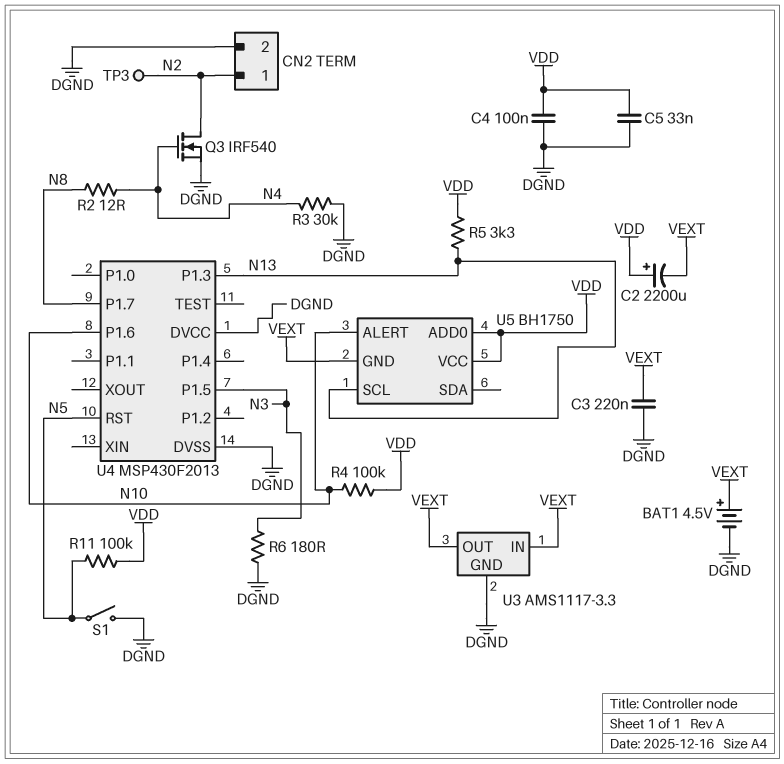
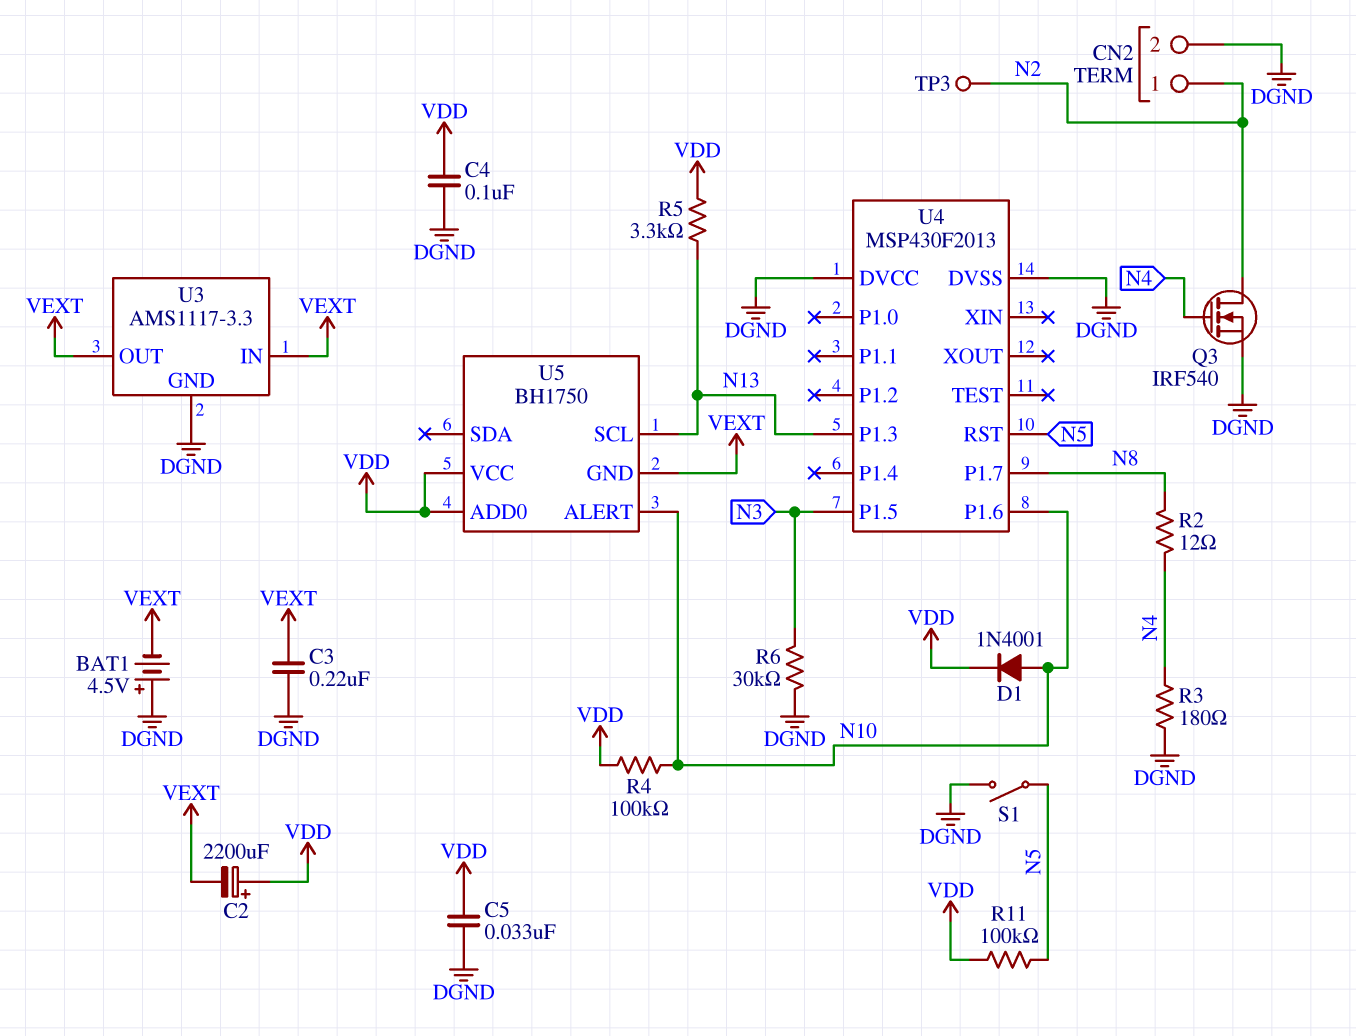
BAT1: 4.5V (plus VEXT, minus DGND) -> 4.5V (plus DGND, minus VEXT)
D1: none -> diode 1N4001 (A N10, K VDD)
R3: 30k (DGND, N4) -> 180 (DGND, N4)
R6: 180 (DGND, N3) -> 30k (DGND, N3)

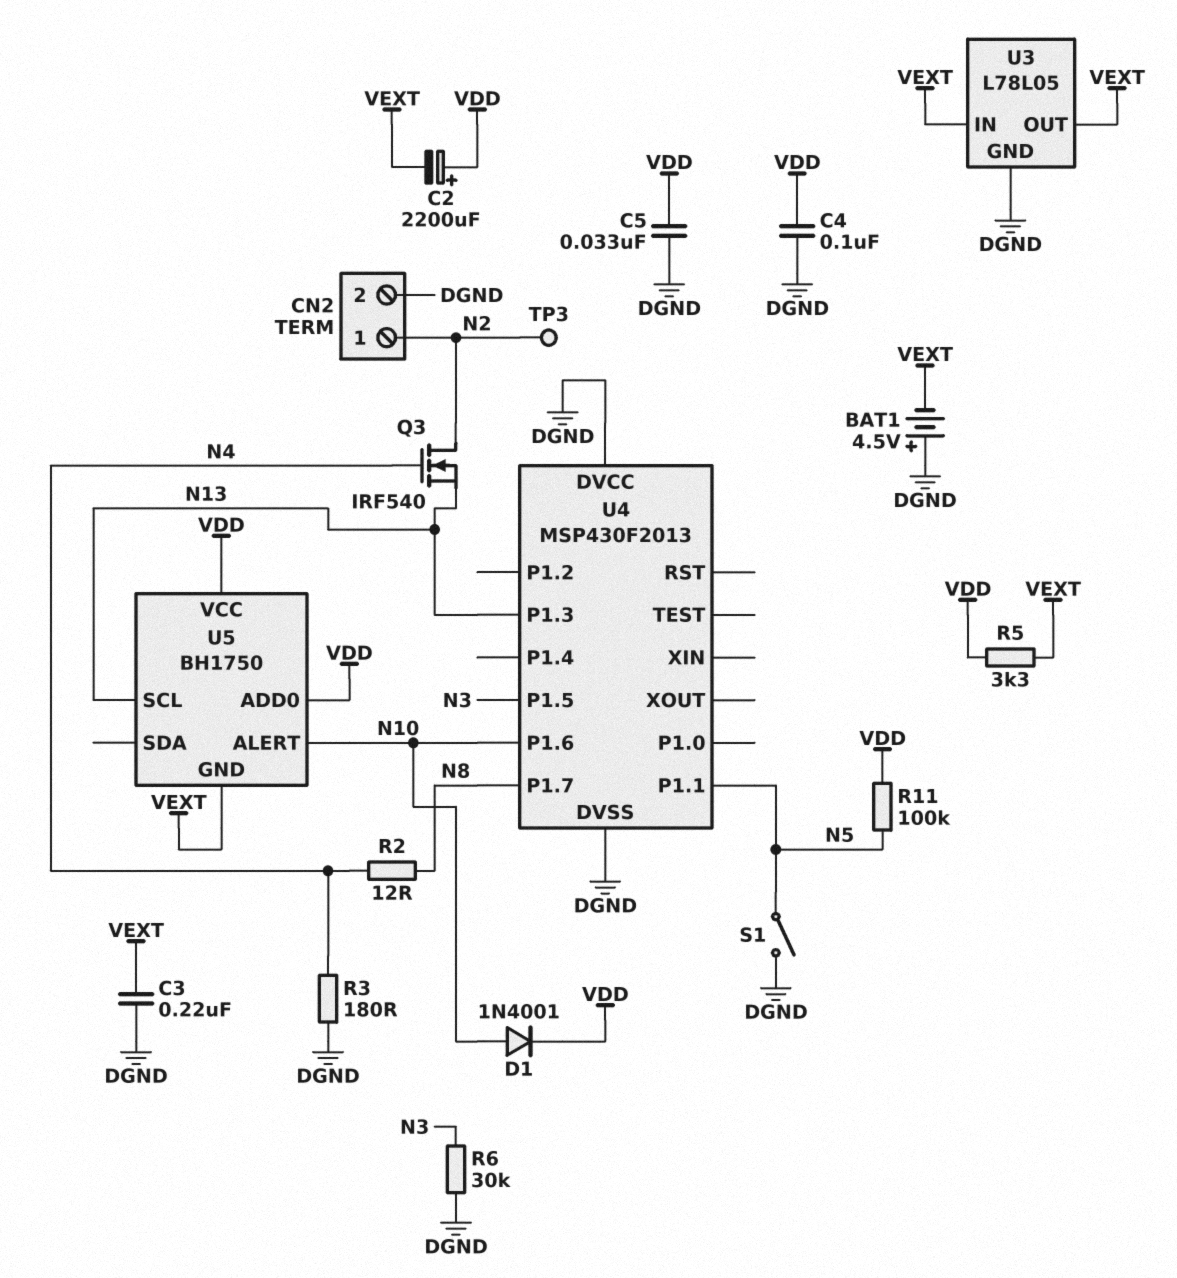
Q3: NMOS IRF540 (G N4, D N2, S DGND) -> NMOS IRF540 (G N4, D N2, S N13)
R4: 100k (N10, VDD) -> none
R5: 3.3k (N13, VDD) -> 3.3k (VDD, VEXT)
U3: AMS1117-3.3 -> L78L05
U4 pin P1.1: none -> N5
U4 pin RST: N5 -> none

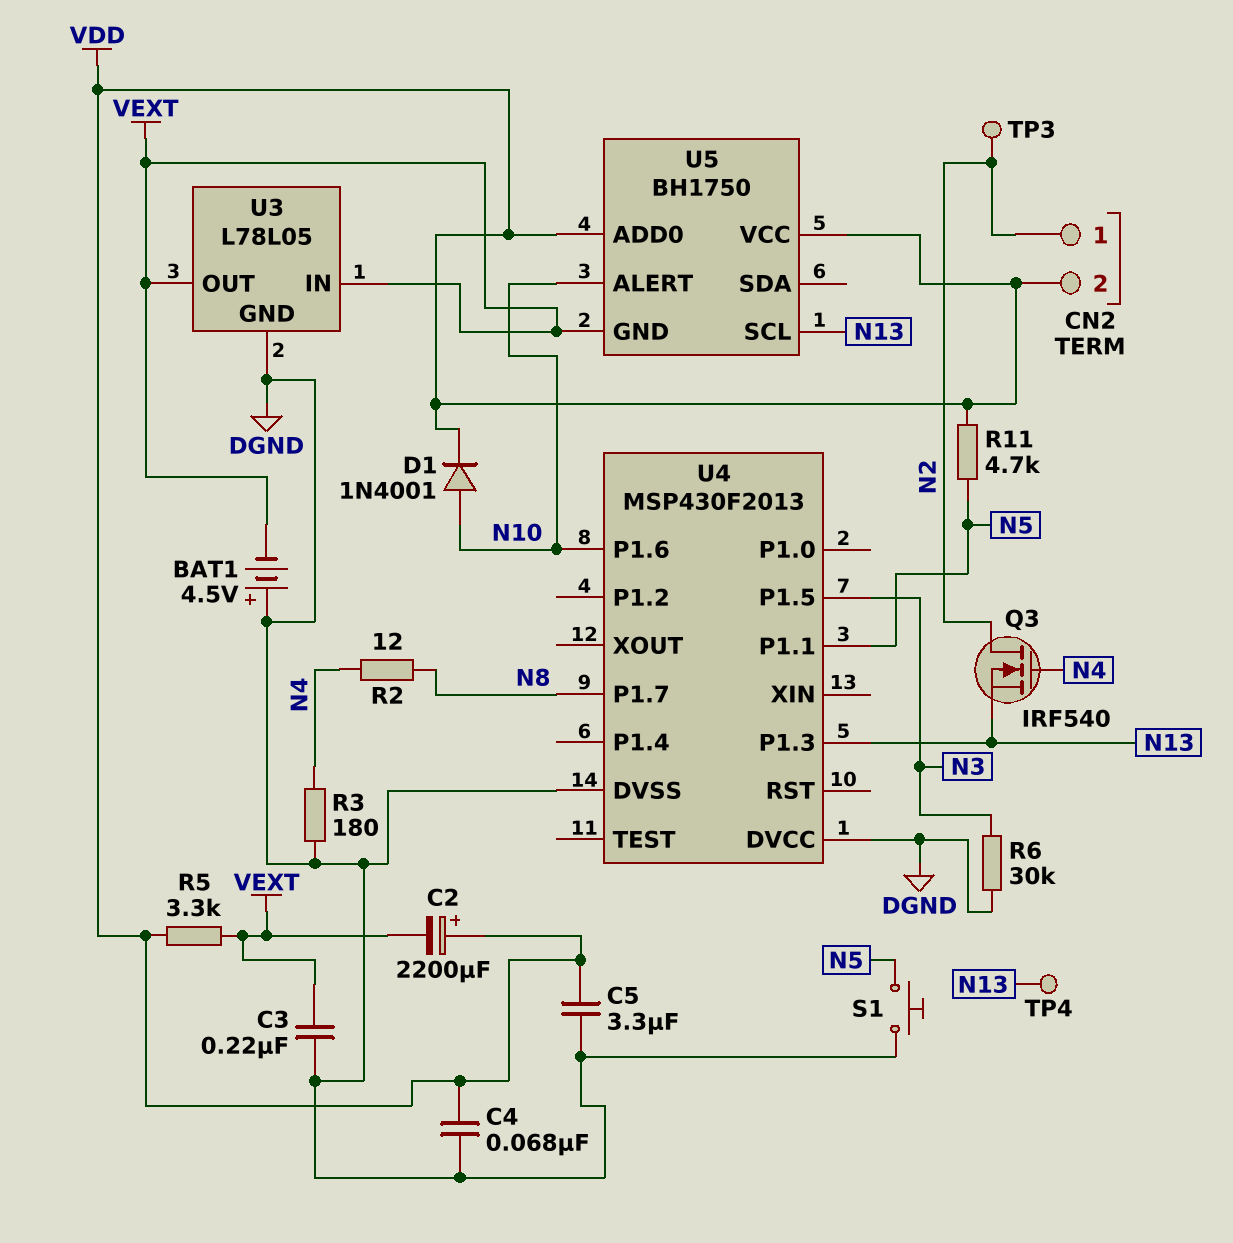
C4: 100nF (DGND, VDD) -> 68nF (DGND, VDD)
C5: 33nF (DGND, VDD) -> 3.3uF (DGND, VDD)
CN2 pin 2: DGND -> VDD
R11: 100k (N5, VDD) -> 4.7k (N5, VDD)
S1: switch (DGND, N5) -> button (DGND, N5)
TP4: none -> test point (N13)

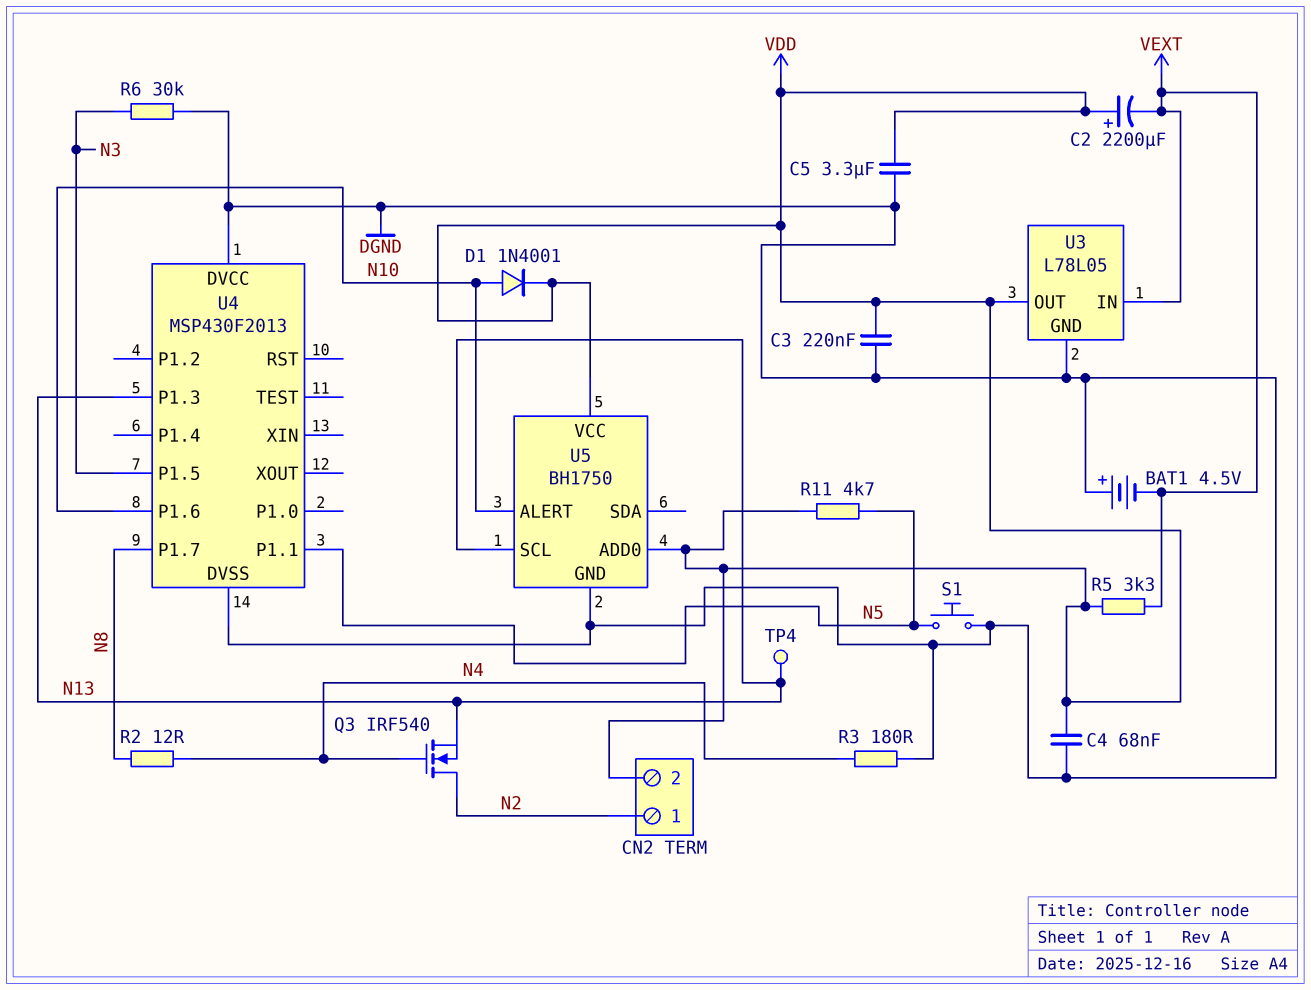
C3: 220nF (DGND, VEXT) -> 220nF (DGND, VDD)
TP3: test point (N2) -> none
U3 pin OUT: VEXT -> VDD
U5 pin GND: VEXT -> DGND

